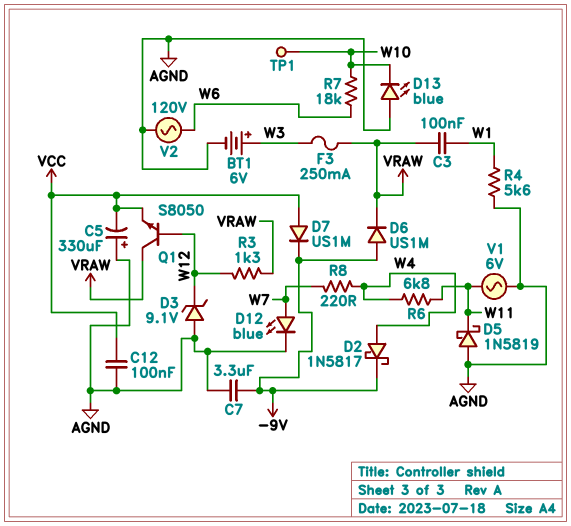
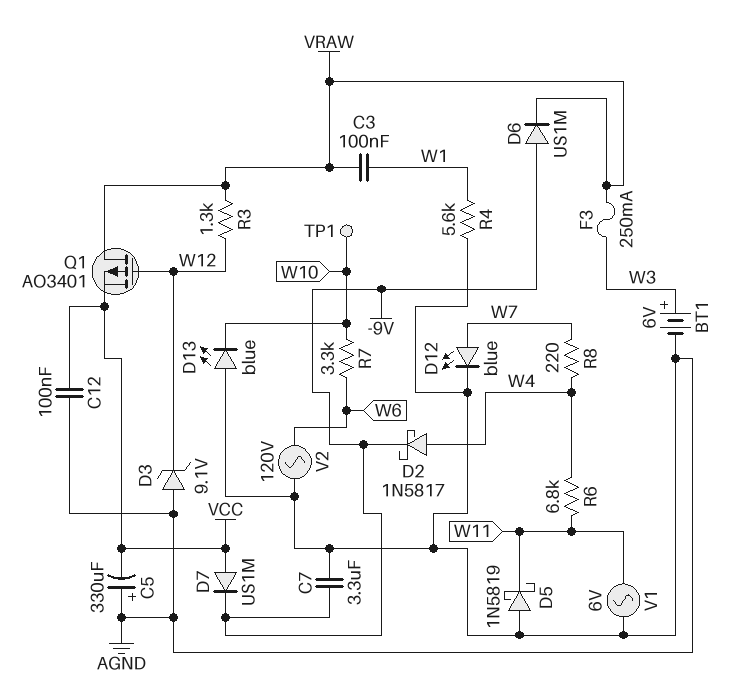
Q1: NPN S8050 (B W12, C VRAW, E VCC) -> PMOS AO3401 (G W12, D VRAW, S VCC)
R7: 18k (W6, W10) -> 3.3k (W6, W10)

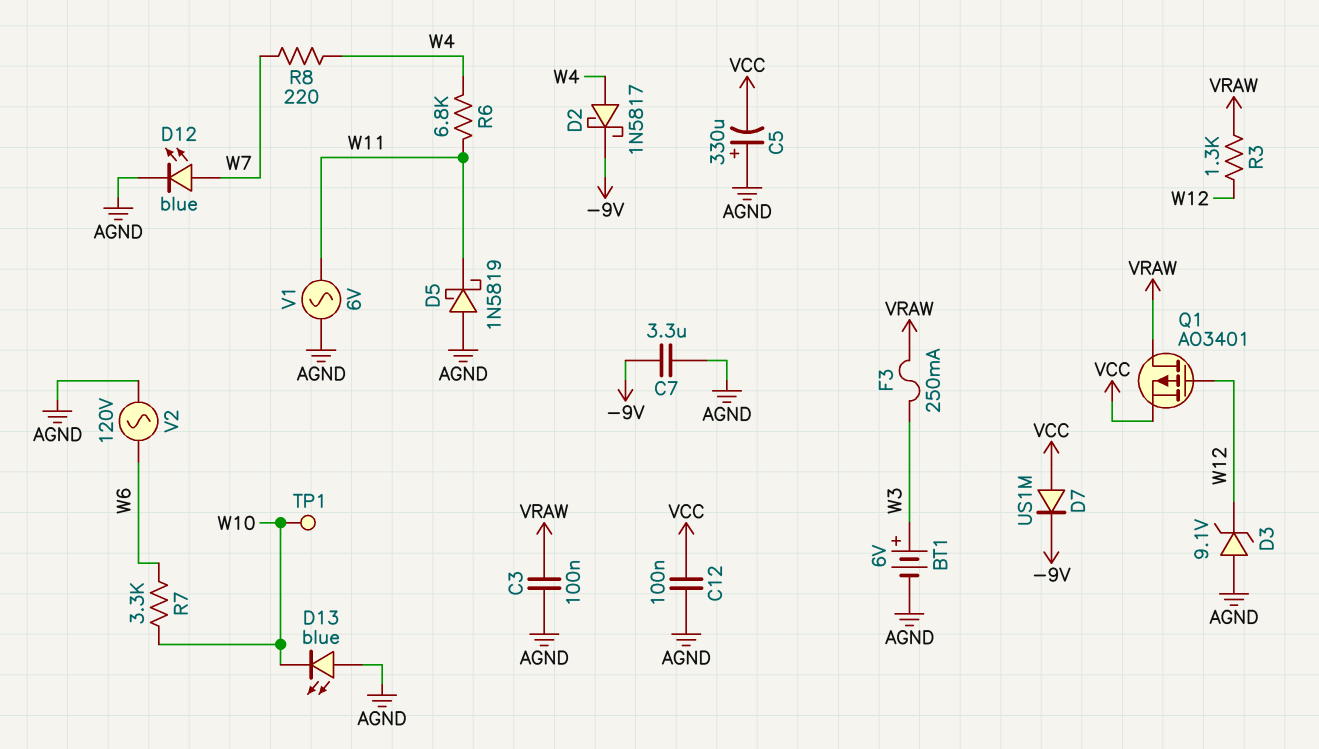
C3: 100nF (VRAW, W1) -> 100nF (AGND, VRAW)
D6: diode US1M (A -9V, K VRAW) -> none
R4: 5.6k (AGND, W1) -> none

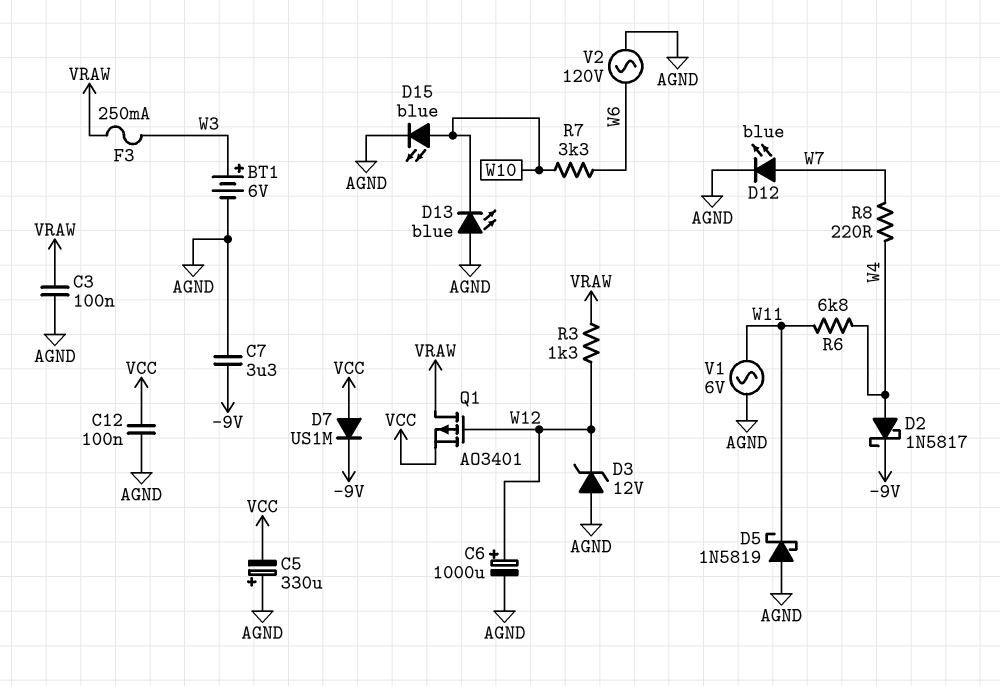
C6: none -> 1000uF (plus W12, minus AGND)
D3: zener 9.1V (A AGND, K W12) -> zener 12V (A AGND, K W12)
D15: none -> LED blue (A W10, K AGND)
TP1: test point (W10) -> none

